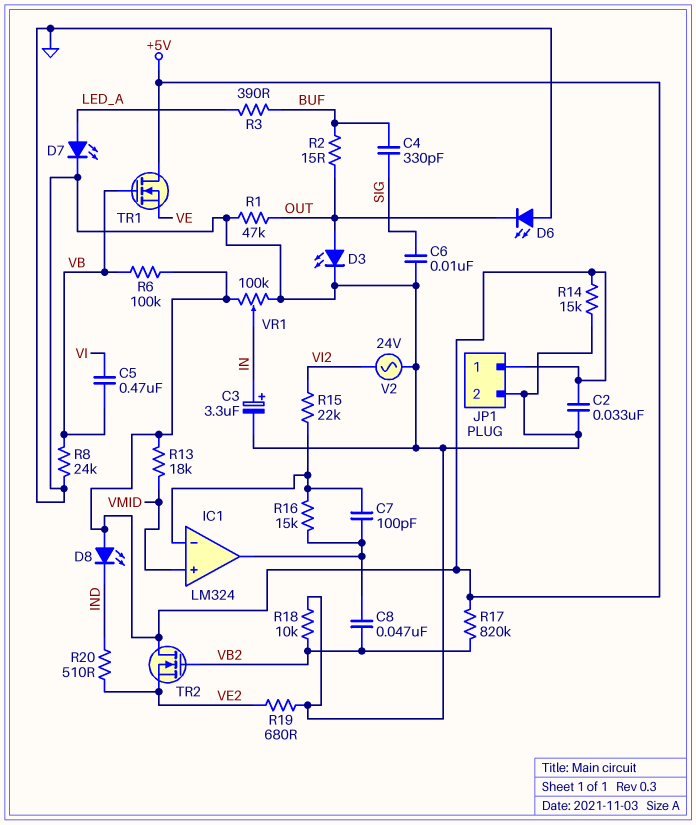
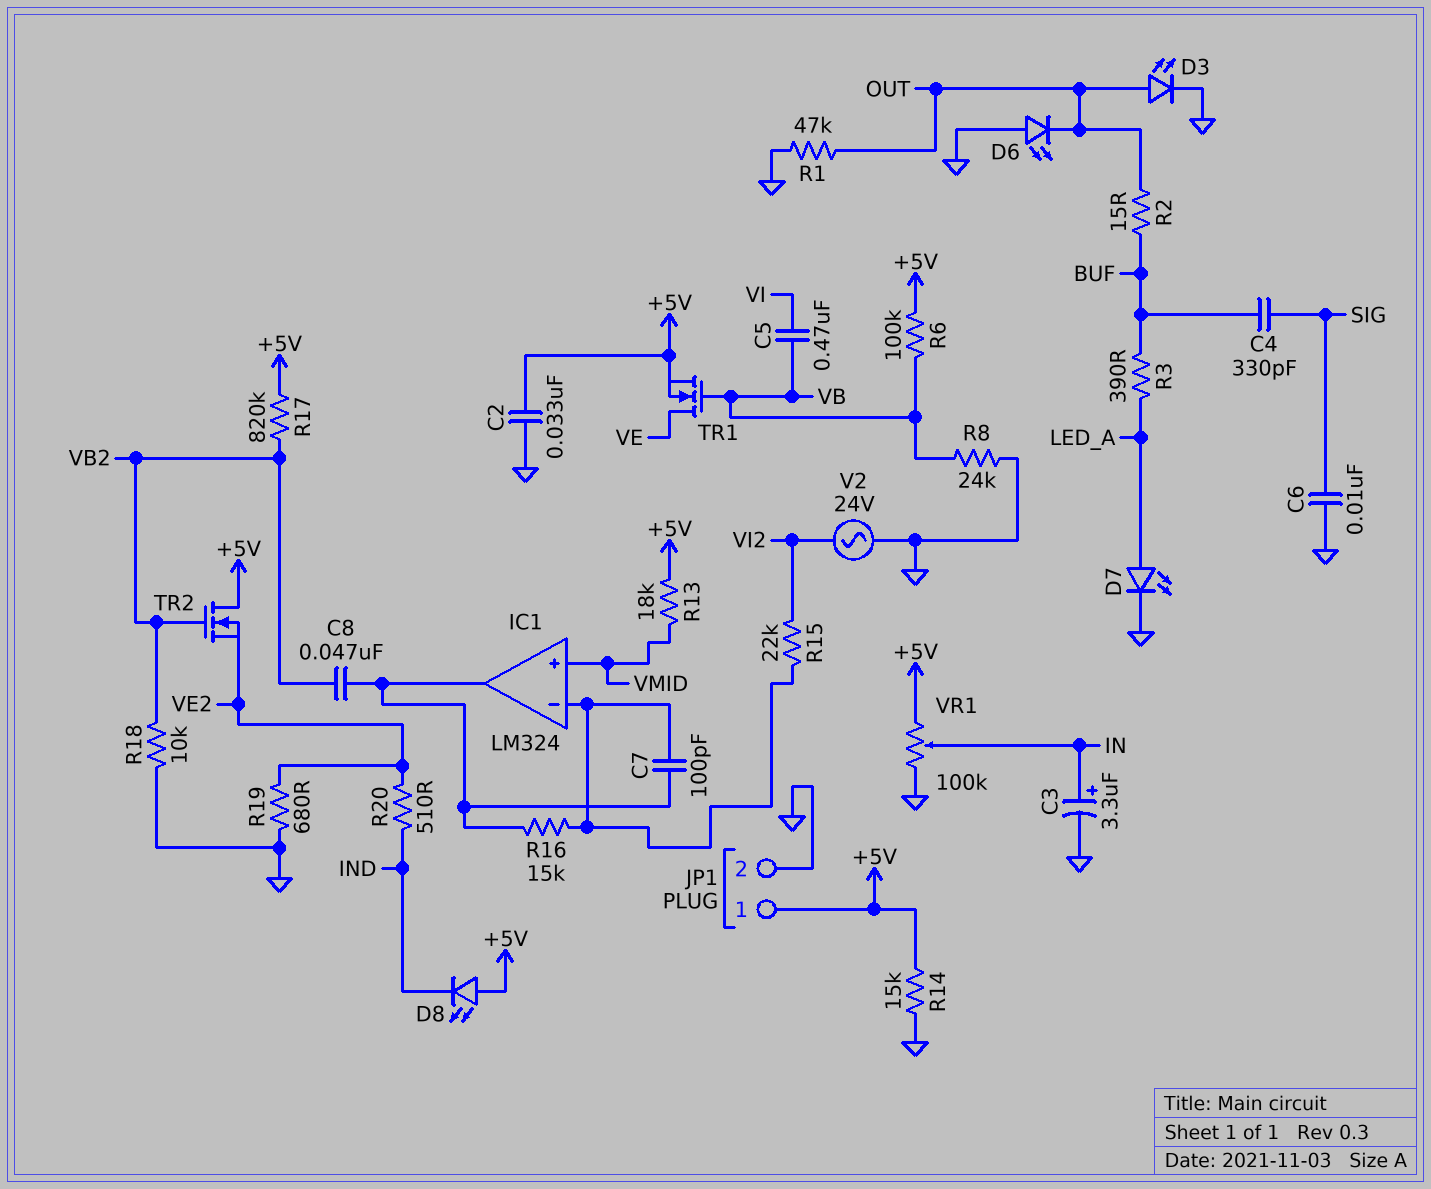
TR1: NMOS (G VB, D +5V, S VE) -> NMOS (G VB, D VE, S +5V)

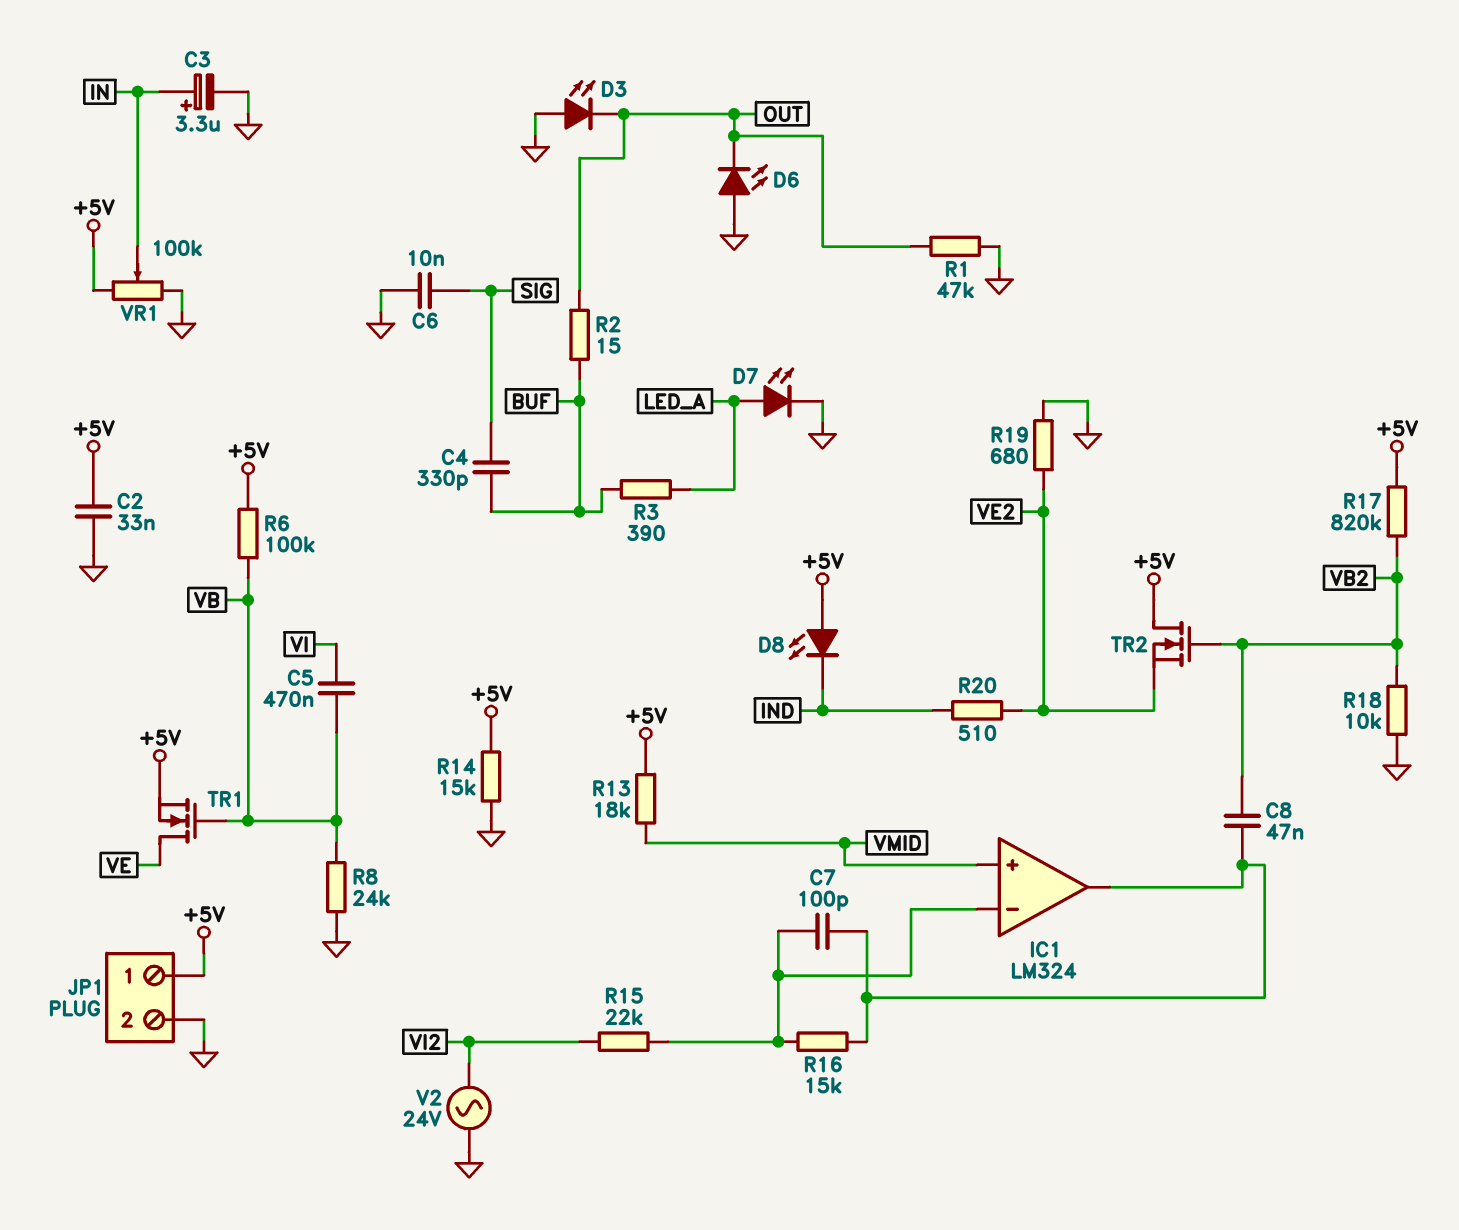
D3: LED (A OUT, K GND) -> LED (A GND, K OUT)

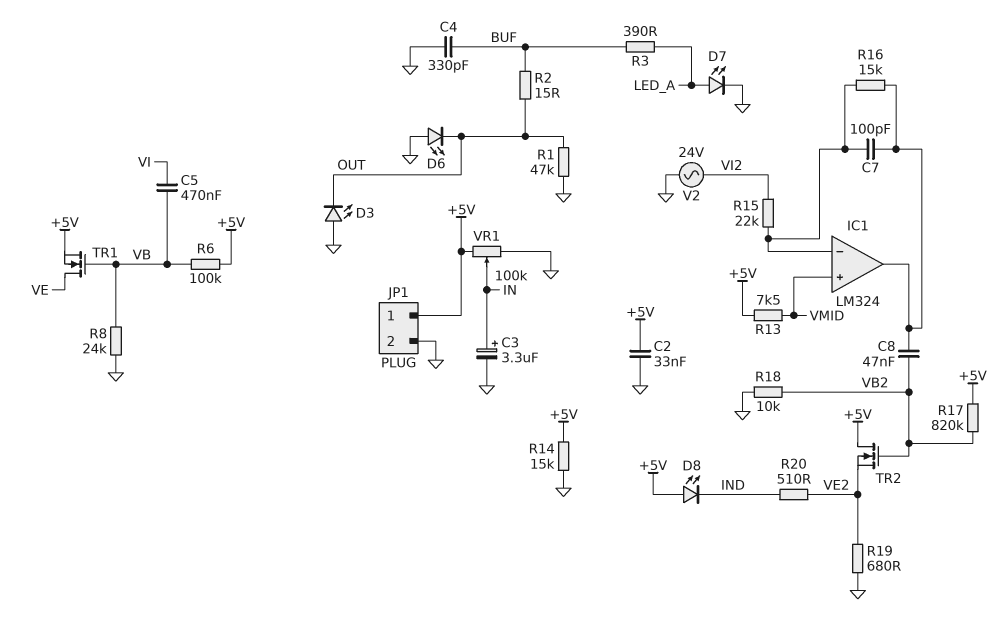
C4: 330pF (BUF, SIG) -> 330pF (BUF, GND)
C6: 10nF (GND, SIG) -> none
R13: 18k (+5V, VMID) -> 7.5k (+5V, VMID)

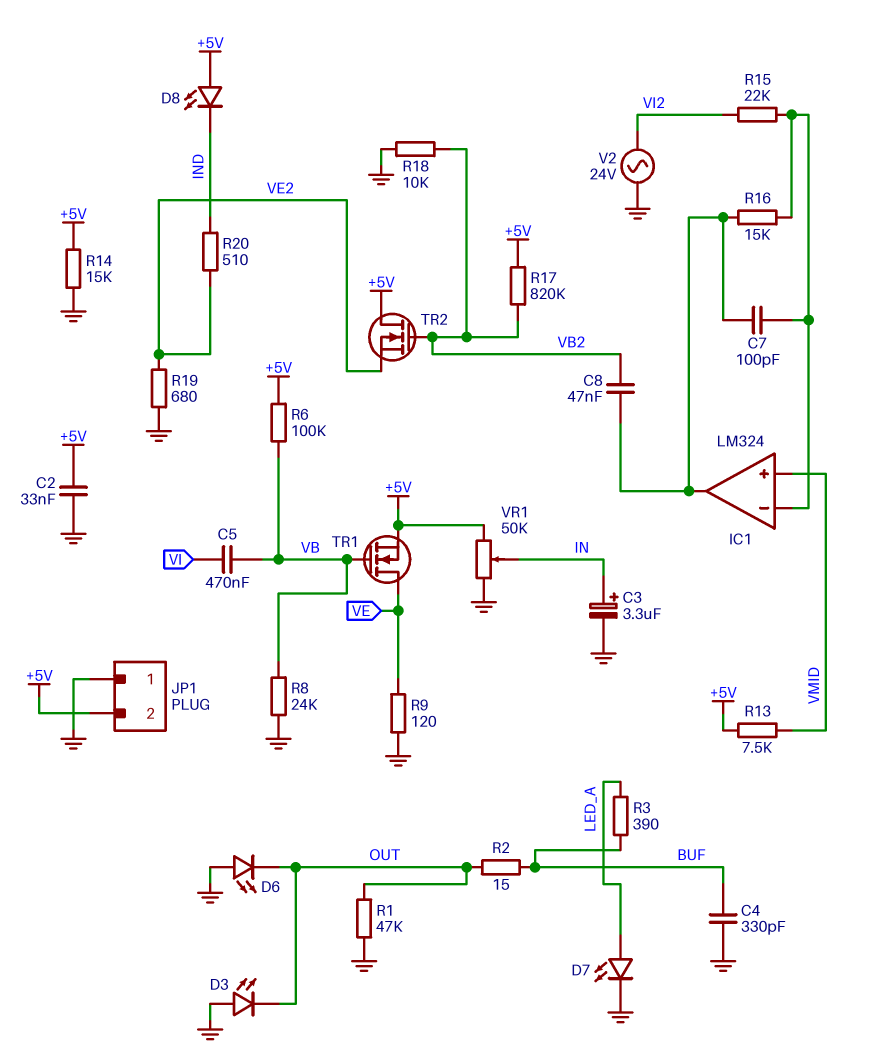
JP1 pin 1: +5V -> GND
JP1 pin 2: GND -> +5V
R9: none -> 120 (GND, VE)
VR1: 100k (+5V, GND, wiper IN) -> 50k (+5V, GND, wiper IN)

